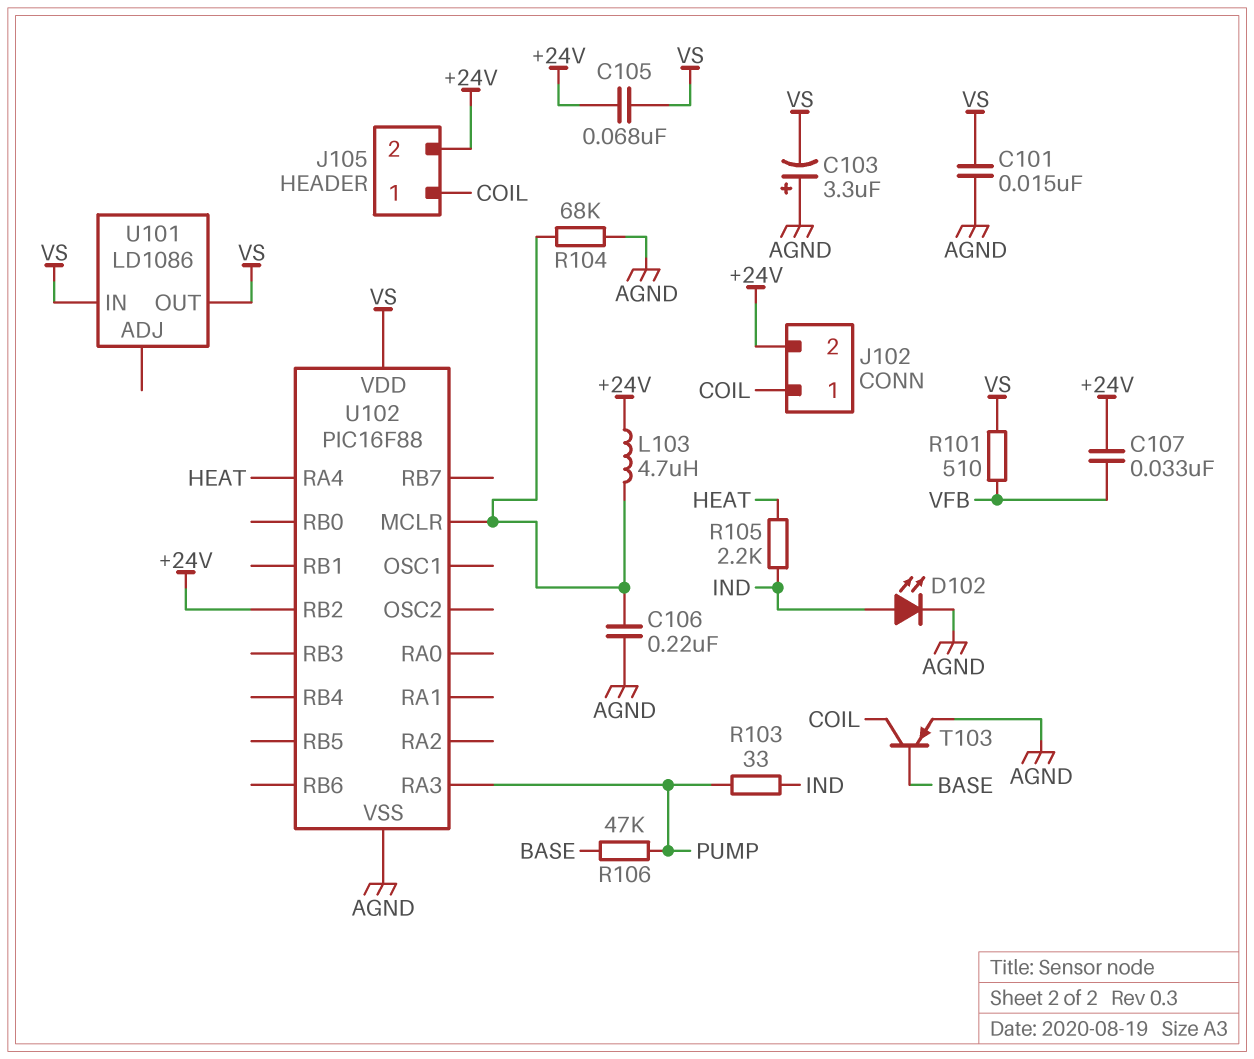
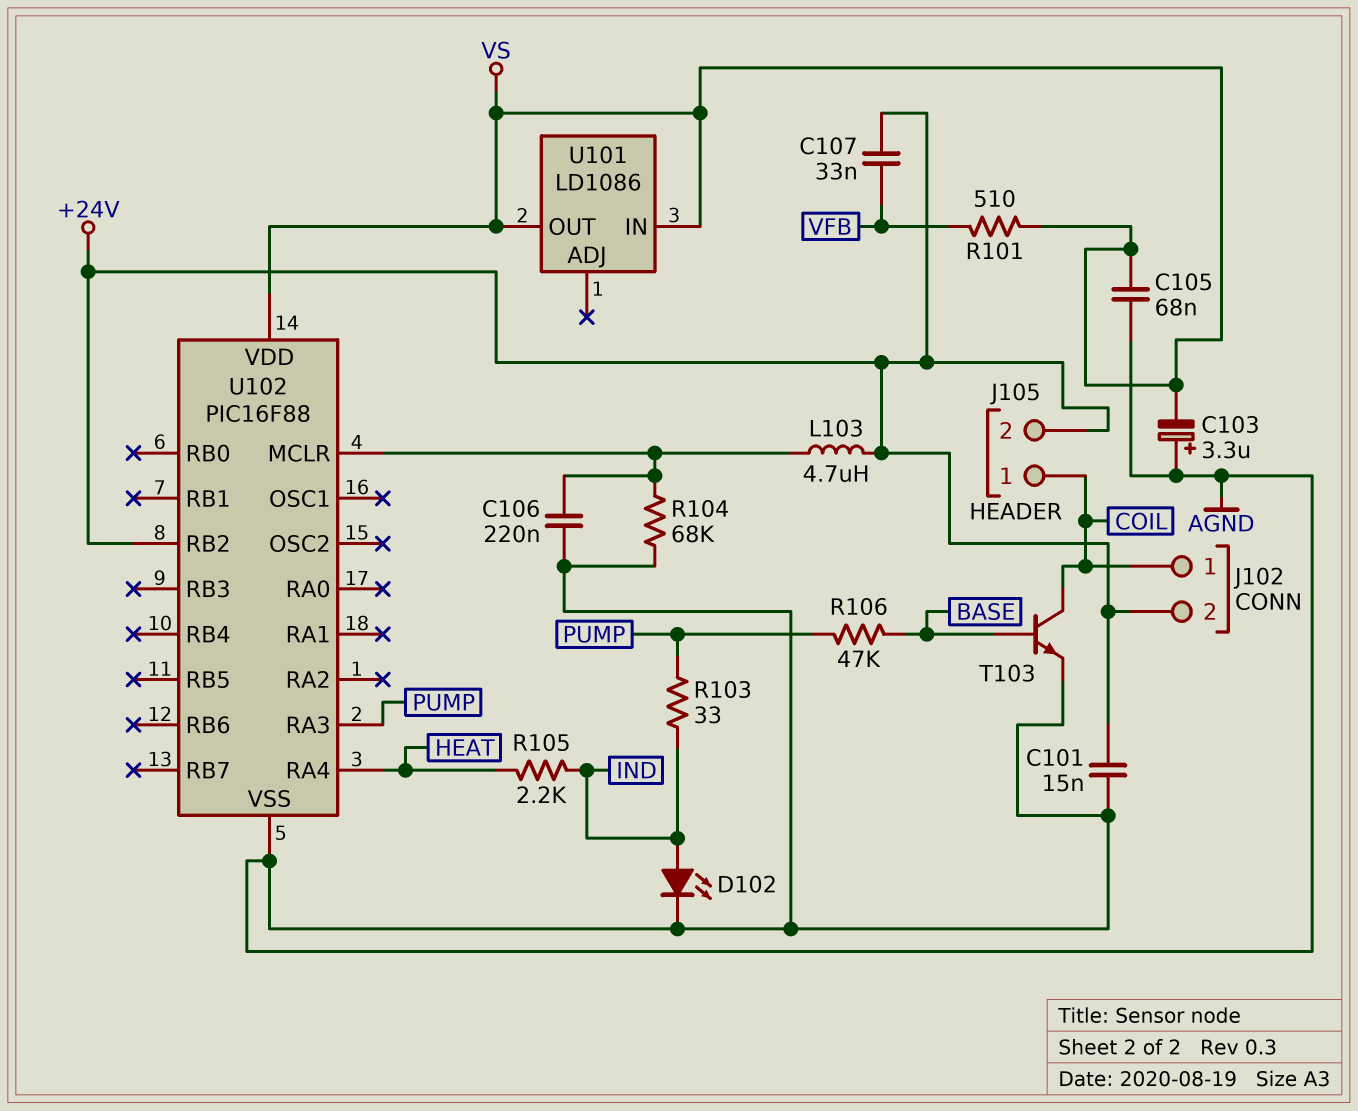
C101: 15nF (AGND, VS) -> 15nF (+24V, AGND)
C105: 68nF (+24V, VS) -> 68nF (AGND, VS)
T103: PNP (B BASE, C COIL, E AGND) -> NPN (B BASE, C COIL, E AGND)

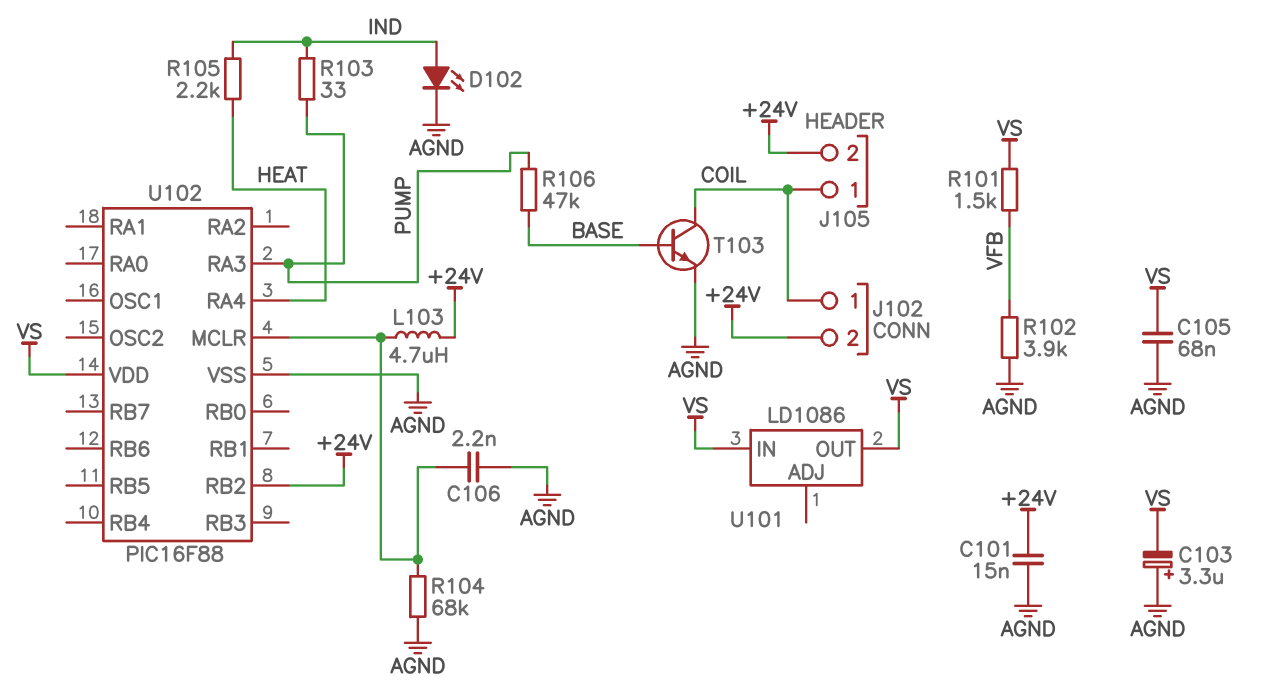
C106: 220nF (AGND, U102/MCLR) -> 2.2nF (AGND, U102/MCLR)
C107: 33nF (+24V, VFB) -> none
R101: 510 (VFB, VS) -> 1.5k (VFB, VS)
R102: none -> 3.9k (AGND, VFB)

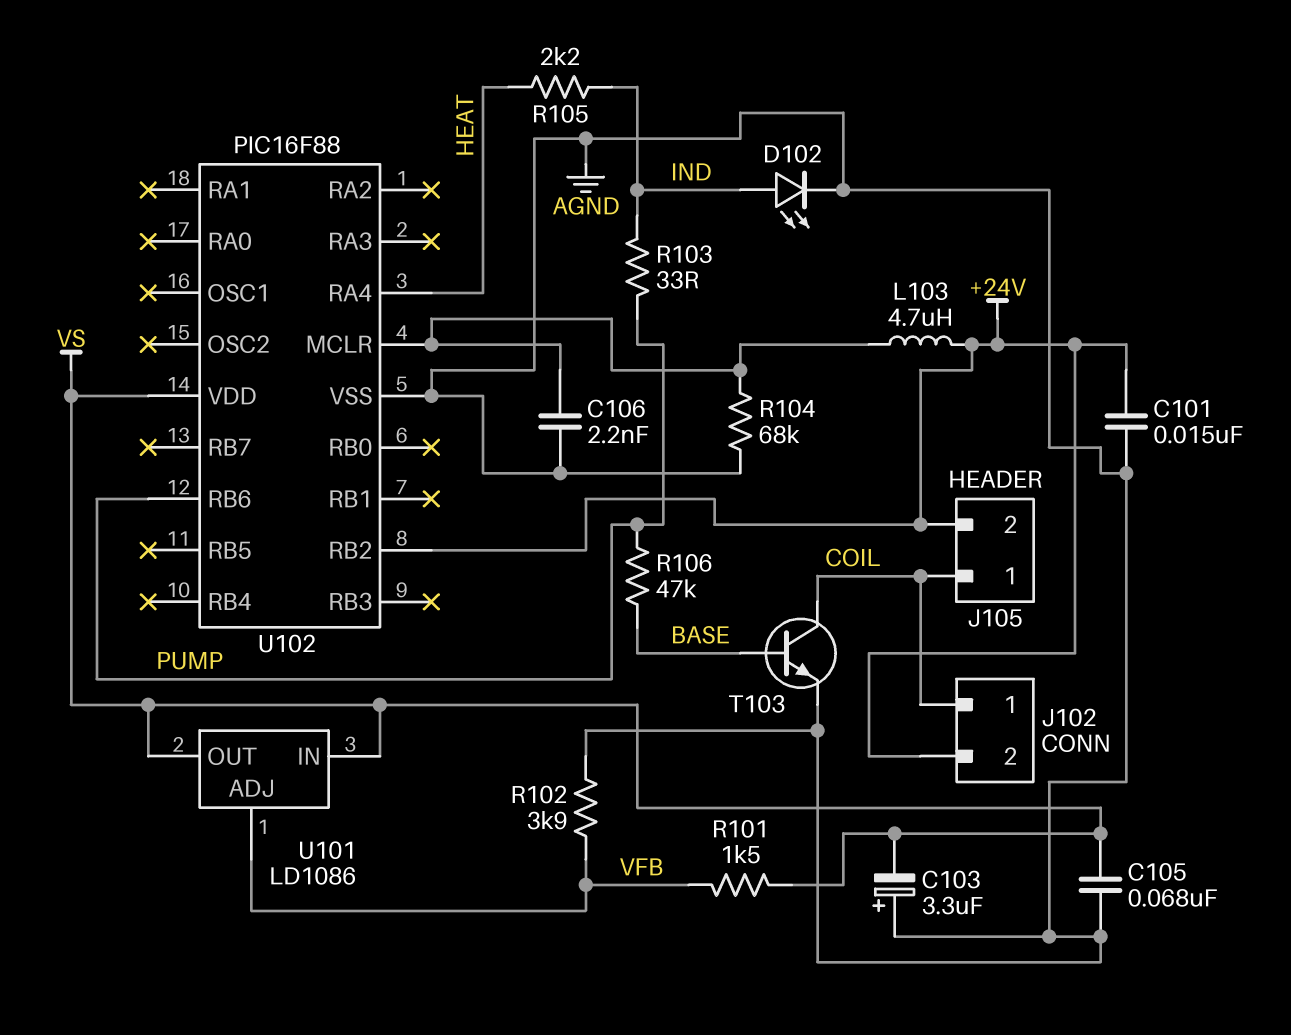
U101 pin ADJ: none -> VFB
U102 pin RA3: PUMP -> none
U102 pin RB6: none -> PUMP

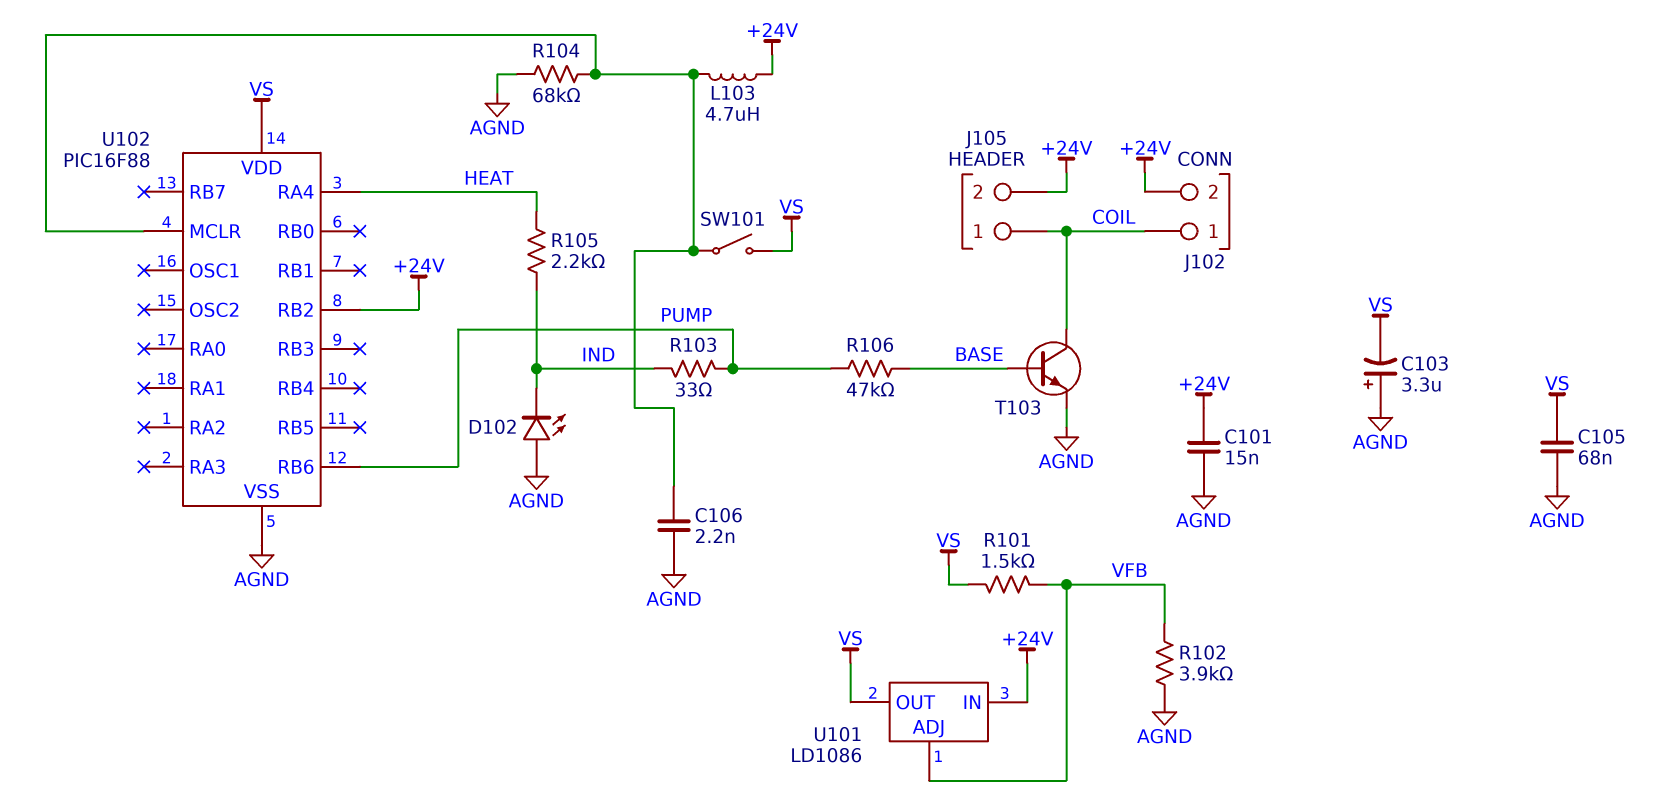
D102: LED (A IND, K AGND) -> LED (A AGND, K IND)
SW101: none -> switch (U102/MCLR, VS)
U101 pin IN: VS -> +24V

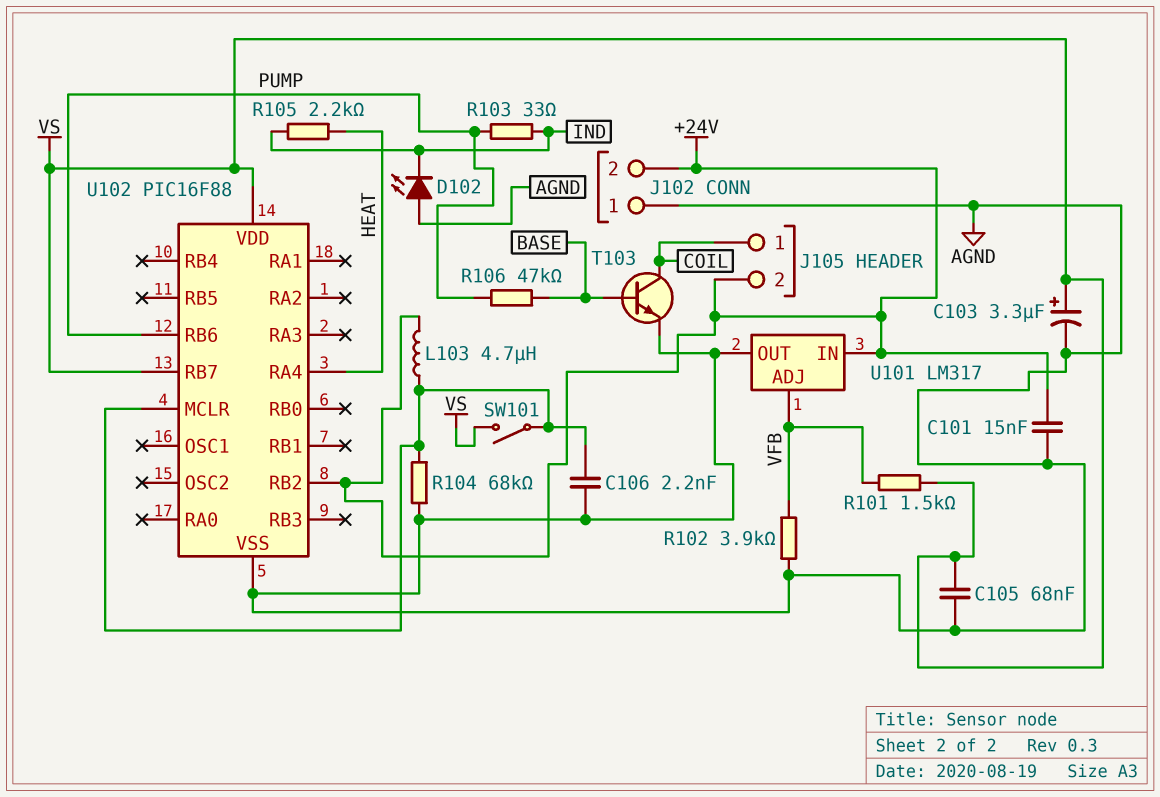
C103: 3.3uF (plus AGND, minus VS) -> 3.3uF (plus VS, minus AGND)
J102 pin 1: COIL -> AGND
U101: LD1086 -> LM317
U101 pin OUT: VS -> AGND
U102 pin RB7: none -> VS

